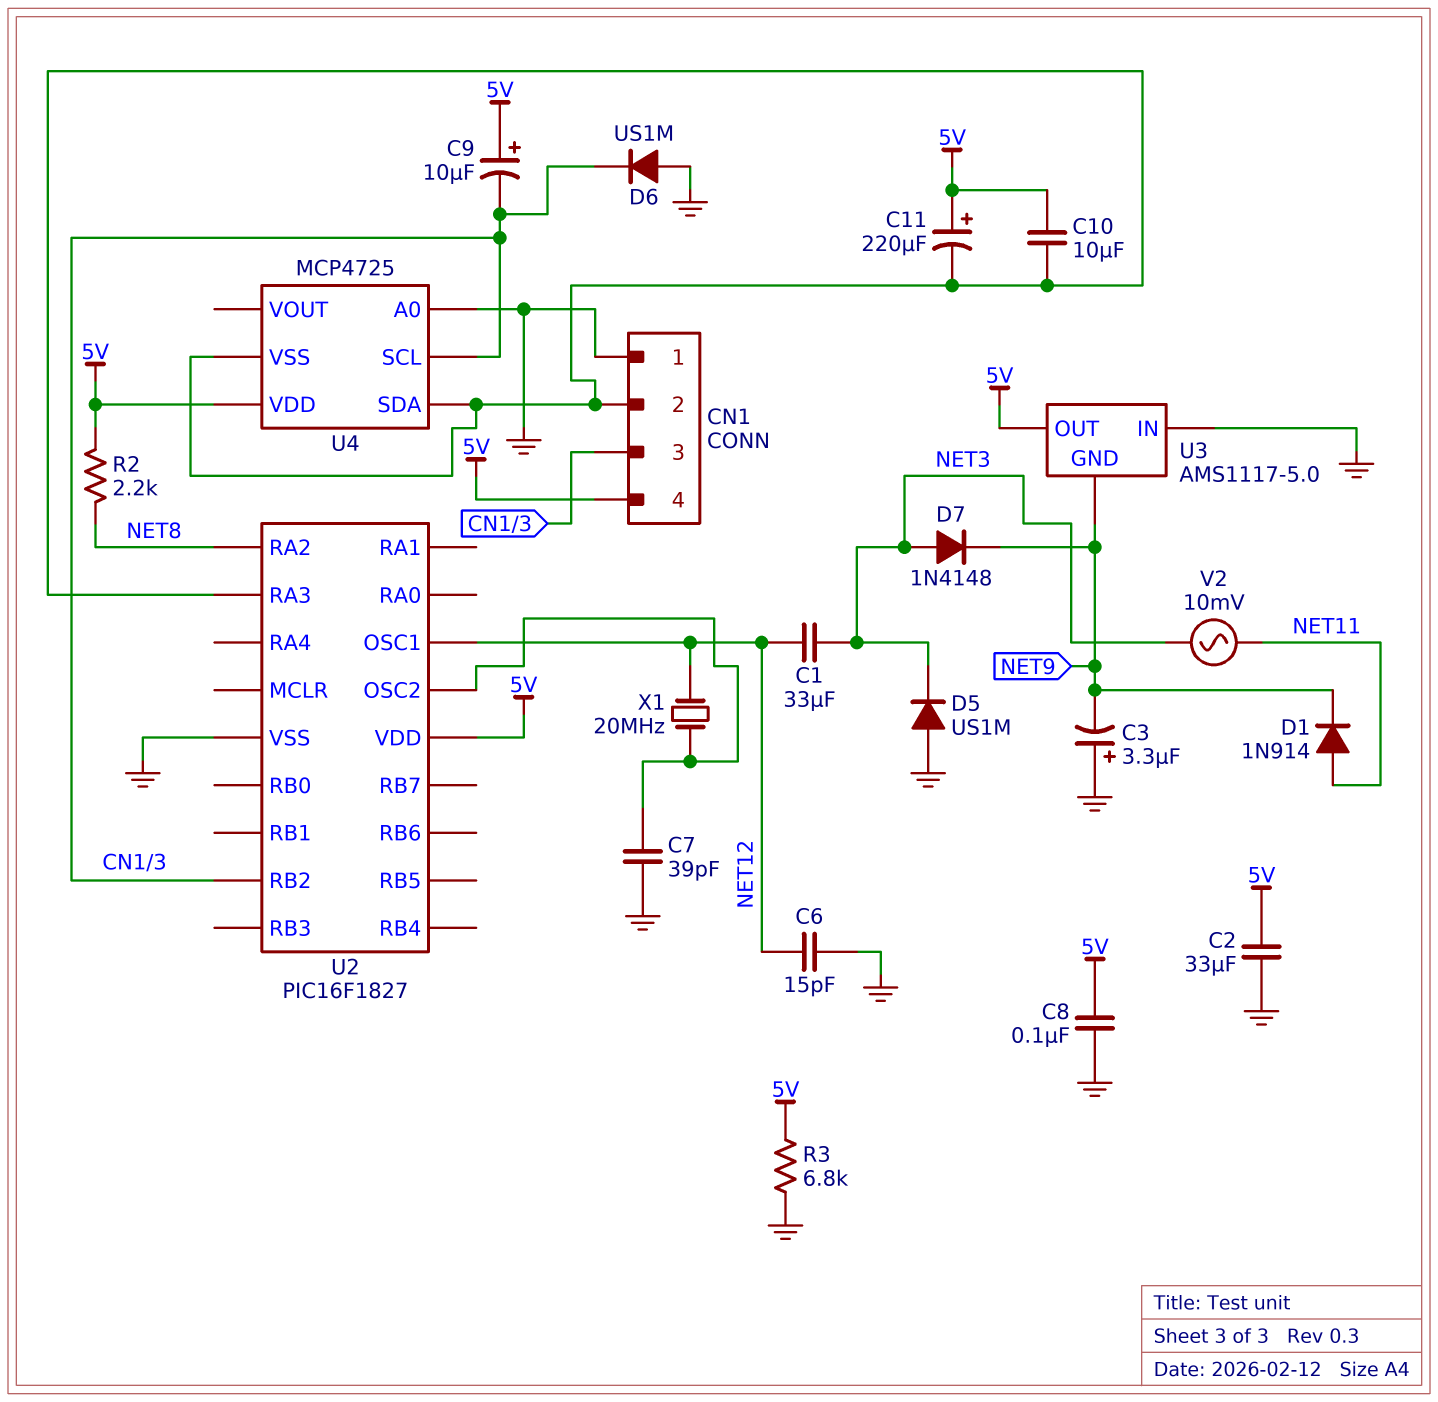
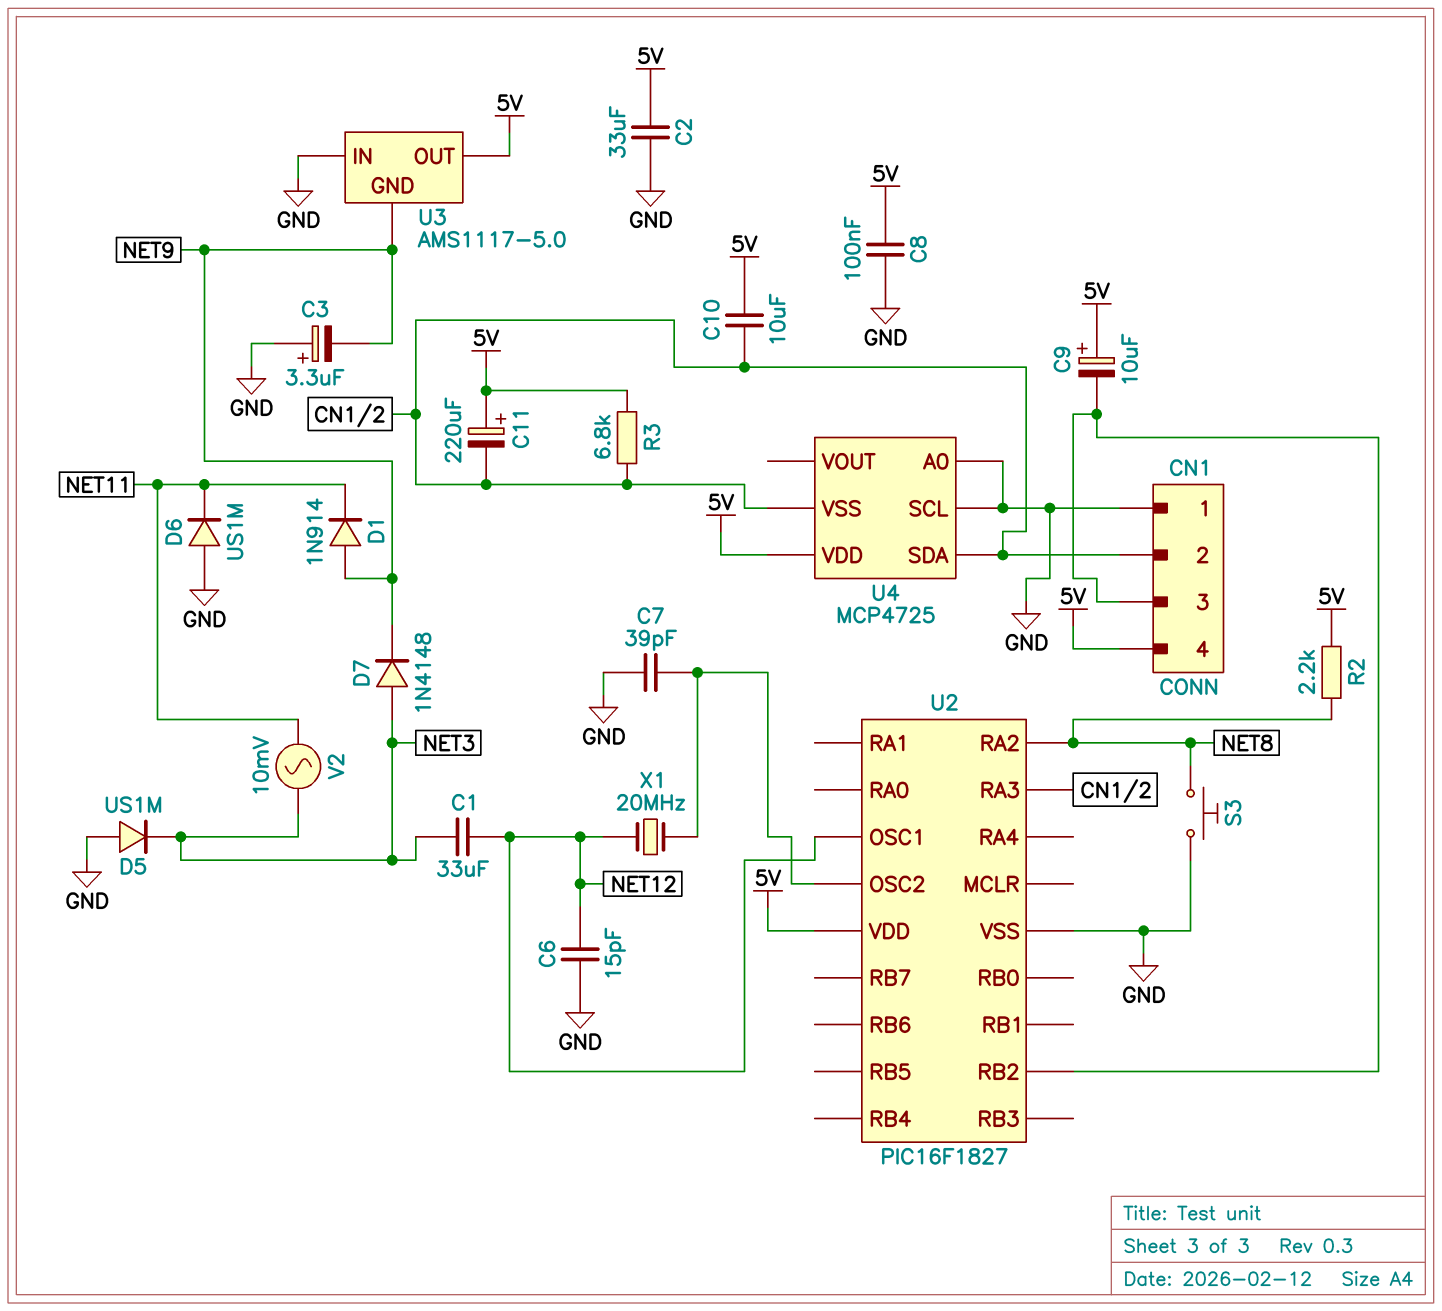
D1: diode 1N914 (A NET11, K NET9) -> diode 1N914 (A NET9, K NET11)
D6: diode US1M (A GND, K CN1/3) -> diode US1M (A GND, K NET11)
R3: 6.8k (5V, GND) -> 6.8k (5V, CN1/2)
S3: none -> button (GND, NET8)
U4 pin SCL: CN1/3 -> GND

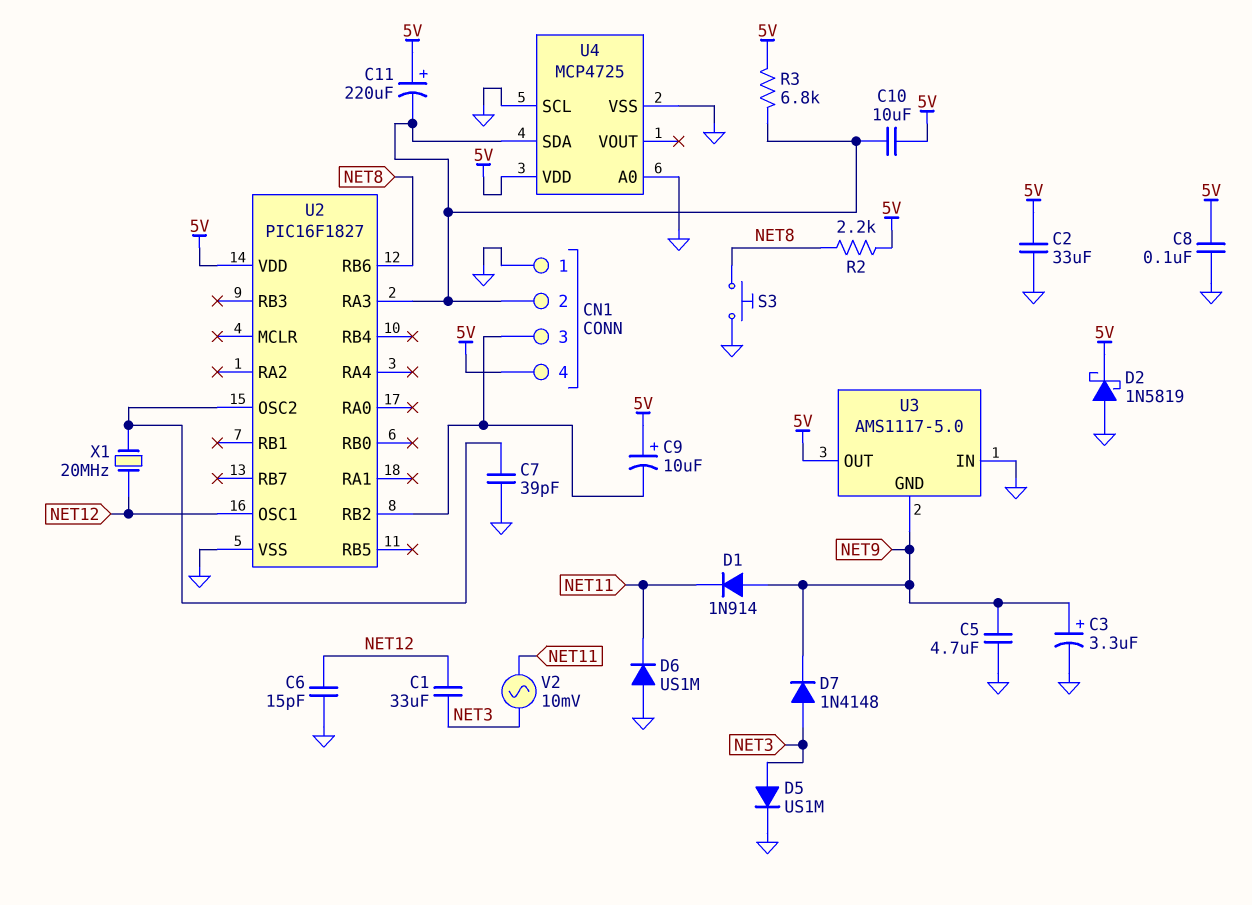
C3: 3.3uF (plus GND, minus NET9) -> 3.3uF (plus NET9, minus GND)
C5: none -> 4.7uF (GND, NET9)
D2: none -> schottky 1N5819 (A GND, K 5V)
D5: diode US1M (A GND, K NET3) -> diode US1M (A NET3, K GND)
U2 pin RA2: NET8 -> none
U2 pin RB6: none -> NET8
U4 pin VSS: CN1/2 -> GND

